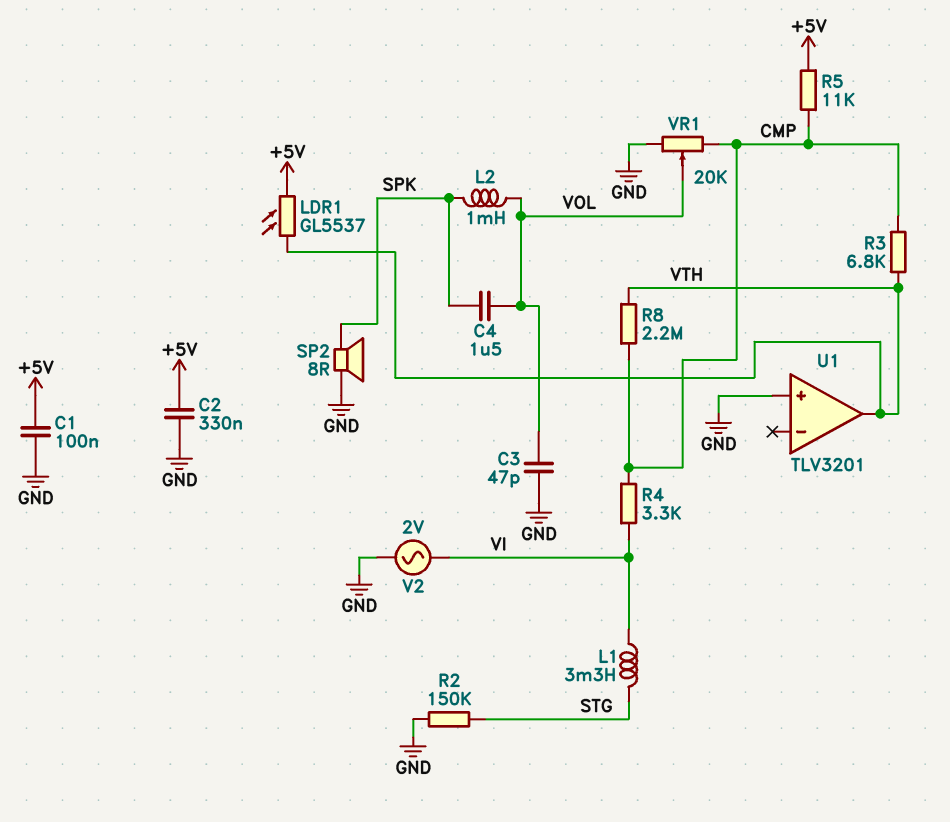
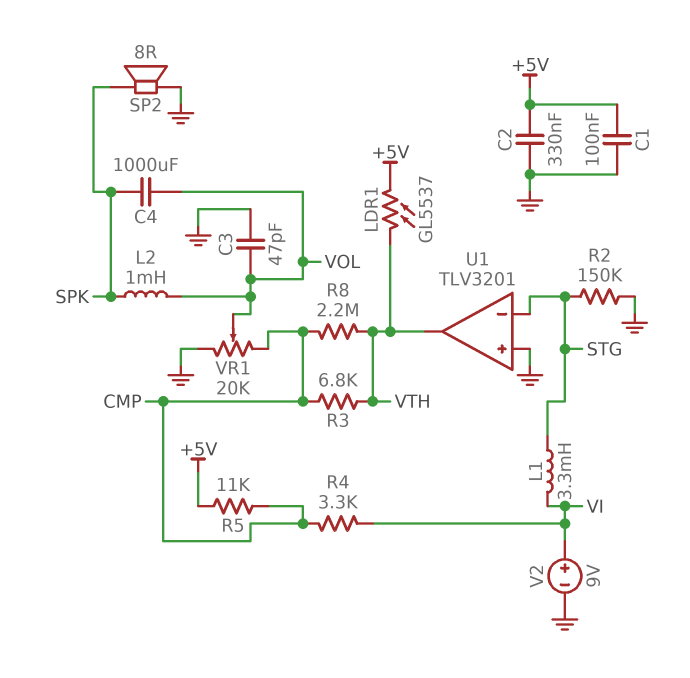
C4: 1.5uF (SPK, VOL) -> 1000uF (SPK, VOL)
U1 pin in-: none -> STG
V2: AC 2V (GND, VI) -> 9V (plus VI, minus GND)

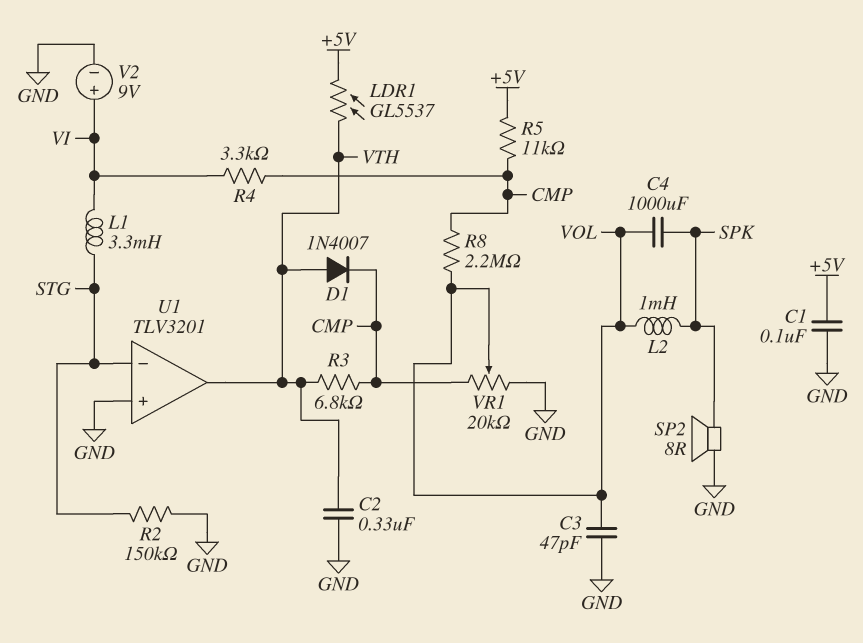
C2: 330nF (+5V, GND) -> 330nF (GND, VTH)
D1: none -> diode 1N4007 (A VTH, K CMP)
R8: 2.2M (CMP, VTH) -> 2.2M (CMP, VOL)

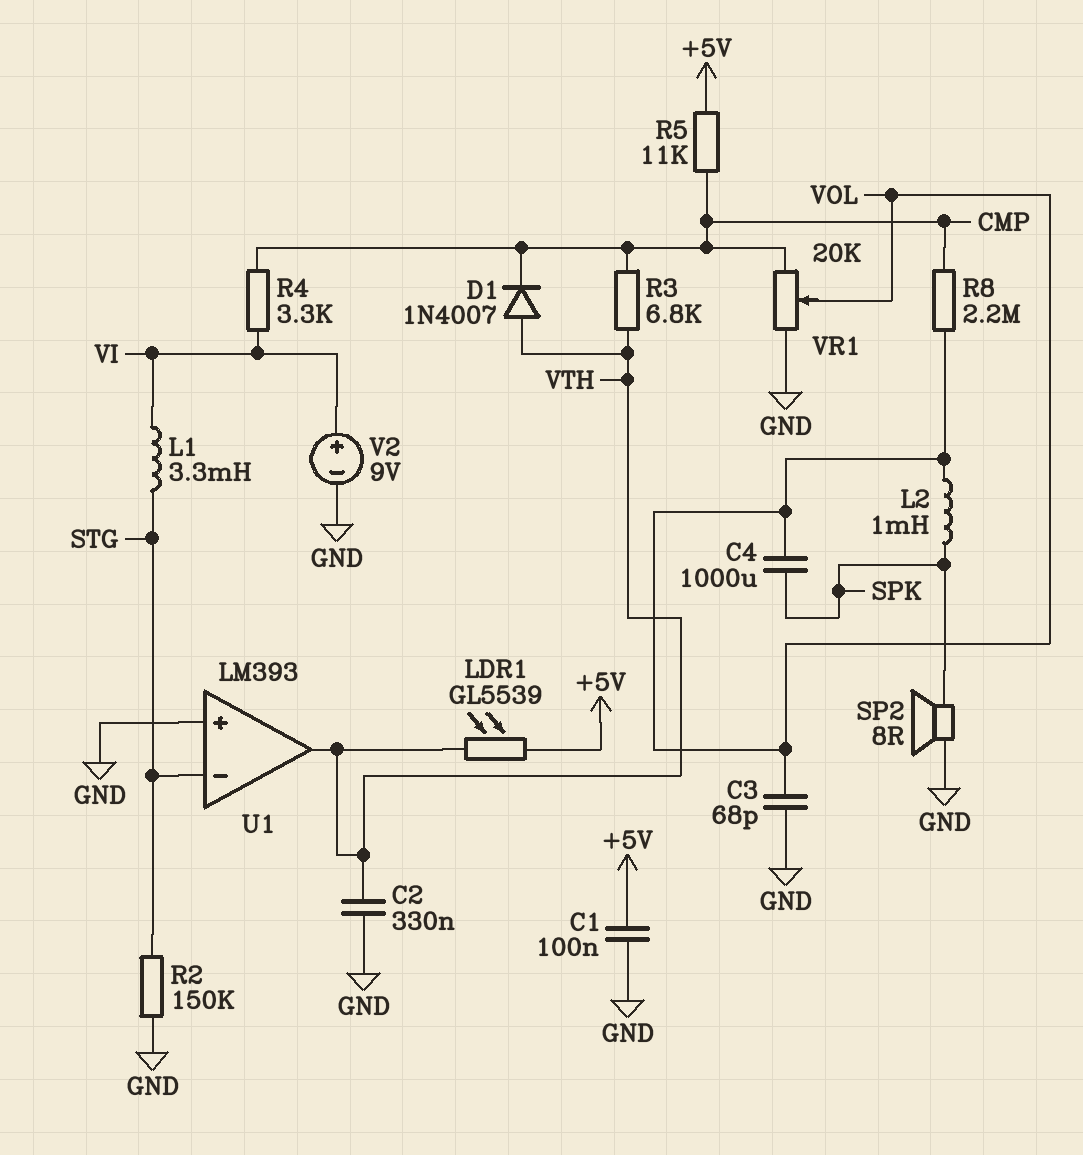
C3: 47pF (GND, VOL) -> 68pF (GND, VOL)
LDR1: GL5537 (+5V, VTH) -> GL5539 (+5V, VTH)
U1: TLV3201 -> LM393

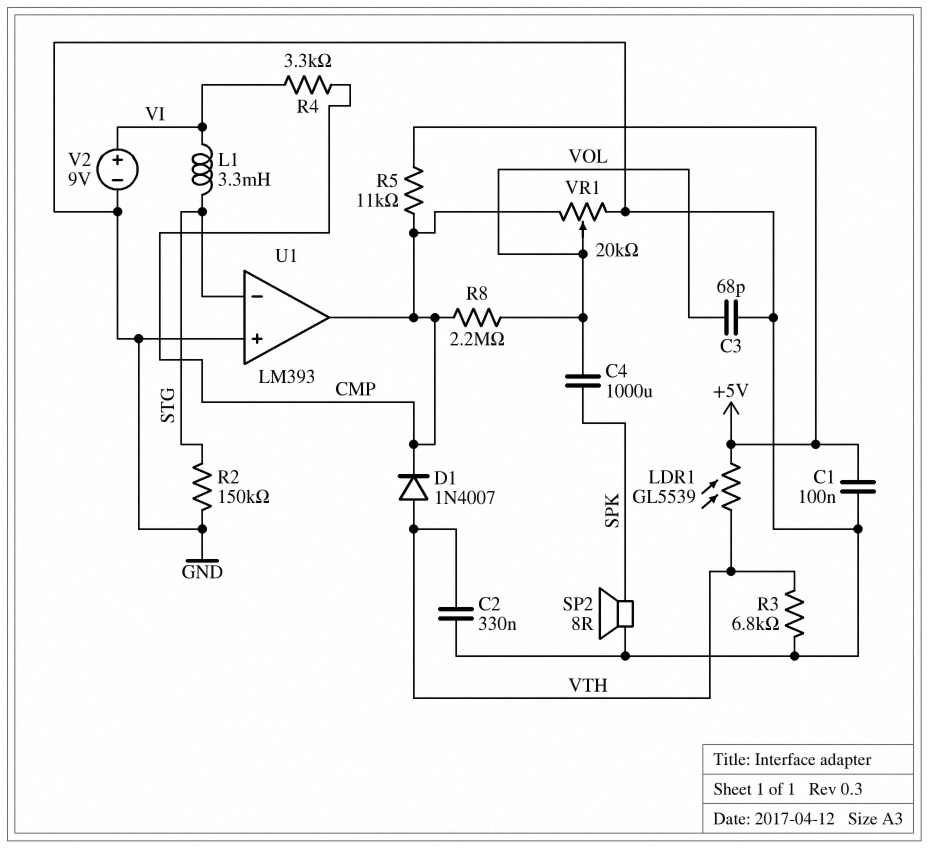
L2: 1mH (SPK, VOL) -> none
R3: 6.8k (CMP, VTH) -> 6.8k (GND, VTH)
U1 pin out: VTH -> CMP

